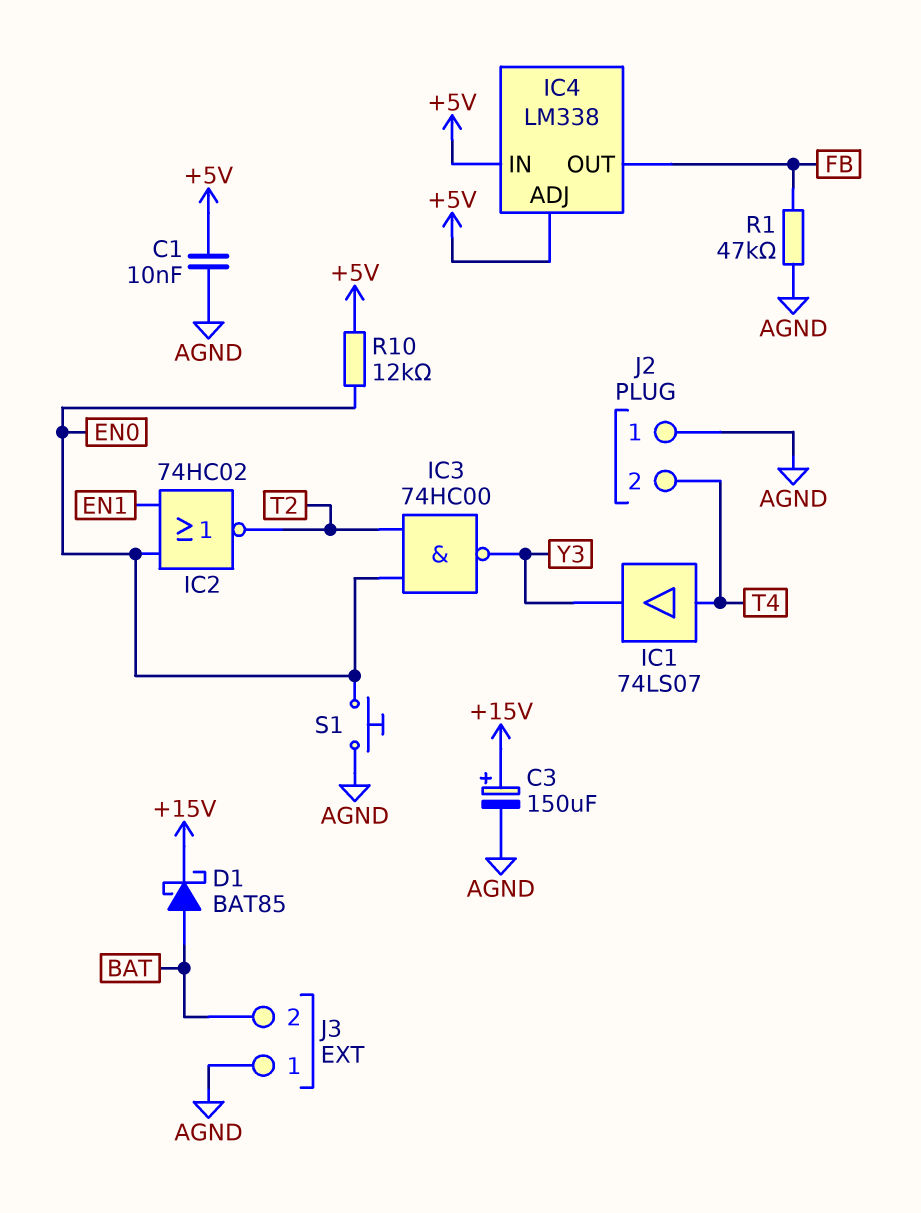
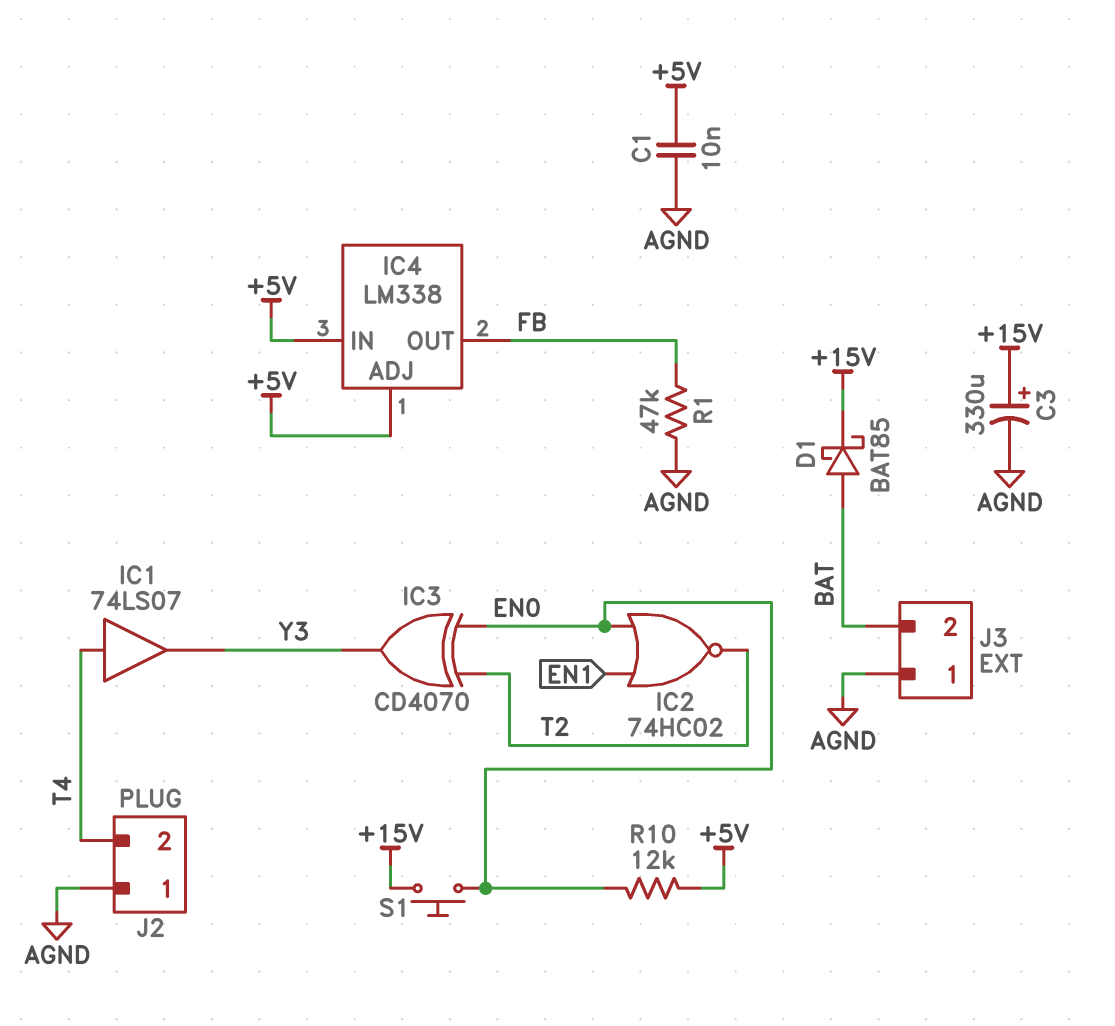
C3: 150uF (plus +15V, minus AGND) -> 330uF (plus +15V, minus AGND)
IC3: NAND 74HC00 (in EN0, in T2, out Y3) -> XOR CD4070 (in EN0, in T2, out Y3)
S1: button (AGND, EN0) -> button (+15V, EN0)

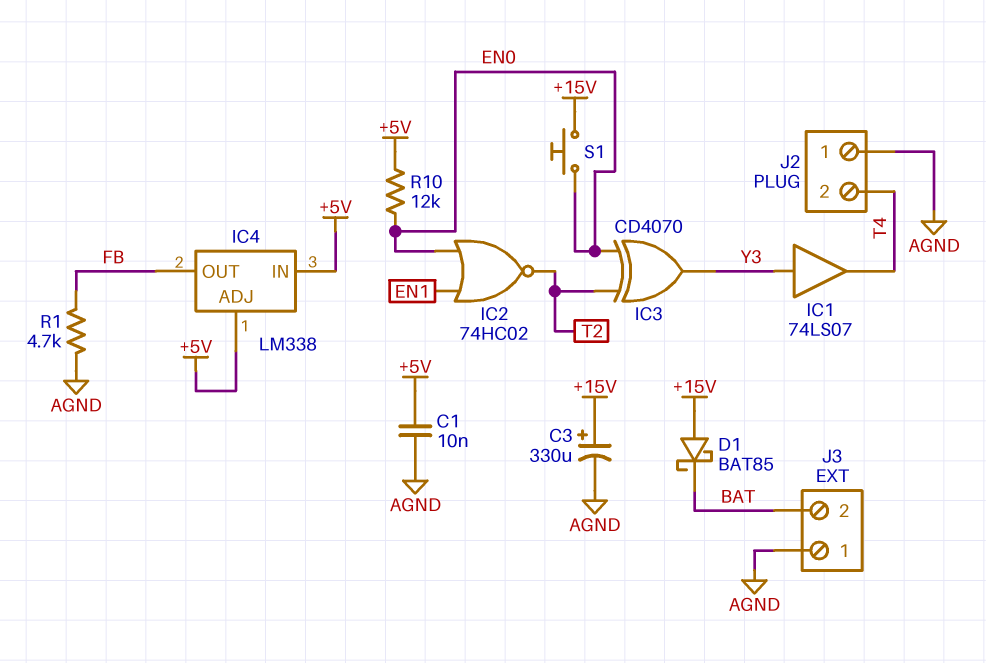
D1: schottky BAT85 (A BAT, K +15V) -> schottky BAT85 (A +15V, K BAT)
IC1: buffer 74LS07 (in T4, out Y3) -> buffer 74LS07 (in Y3, out T4)
R1: 47k (AGND, FB) -> 4.7k (AGND, FB)

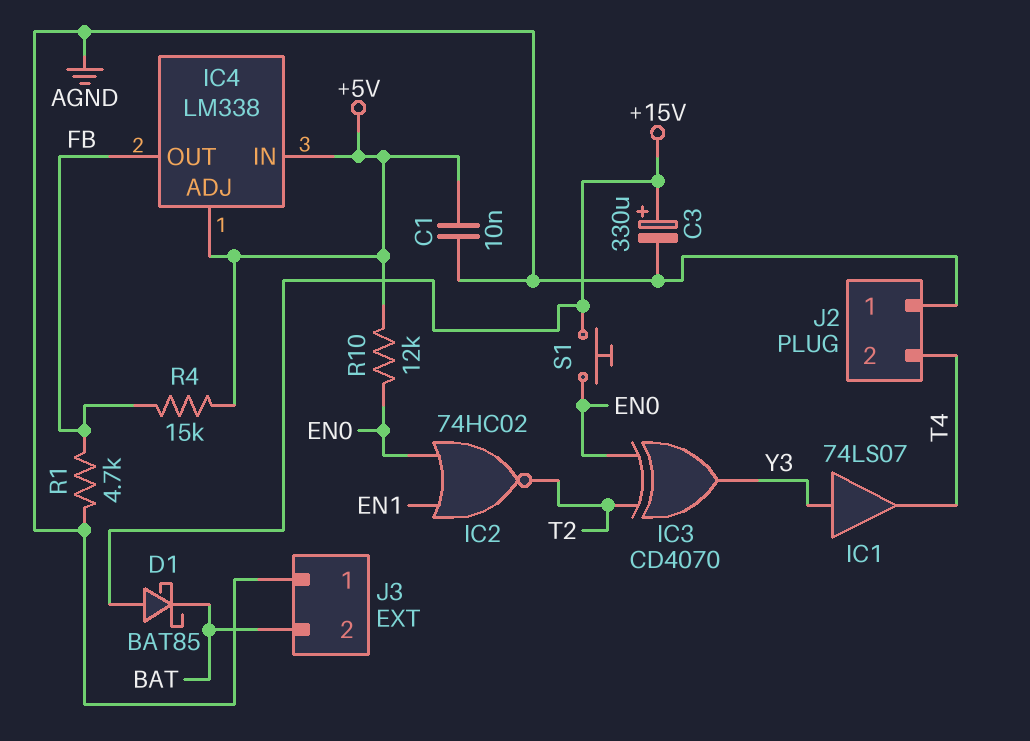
R4: none -> 15k (+5V, FB)

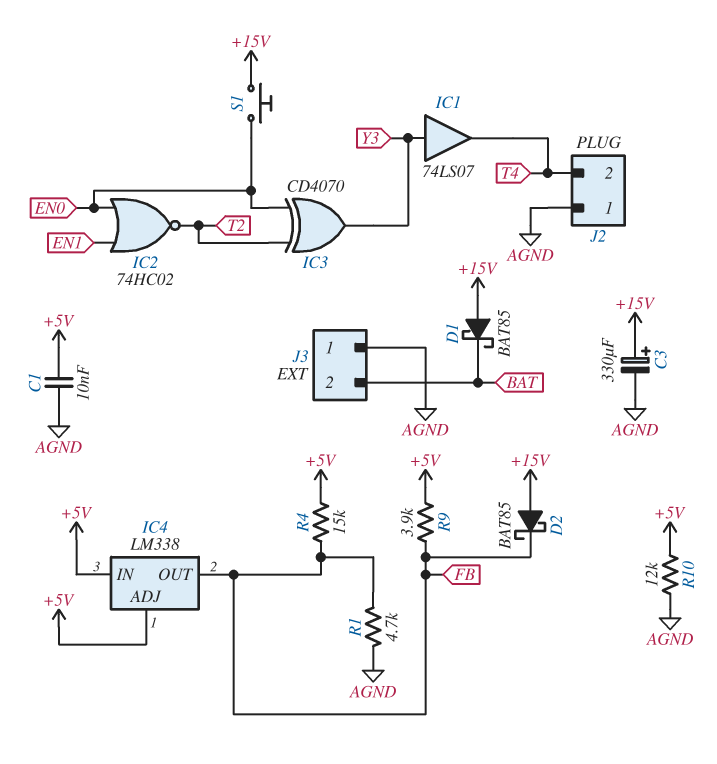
D2: none -> schottky BAT85 (A +15V, K FB)
R9: none -> 3.9k (+5V, FB)
R10: 12k (+5V, EN0) -> 12k (+5V, AGND)

